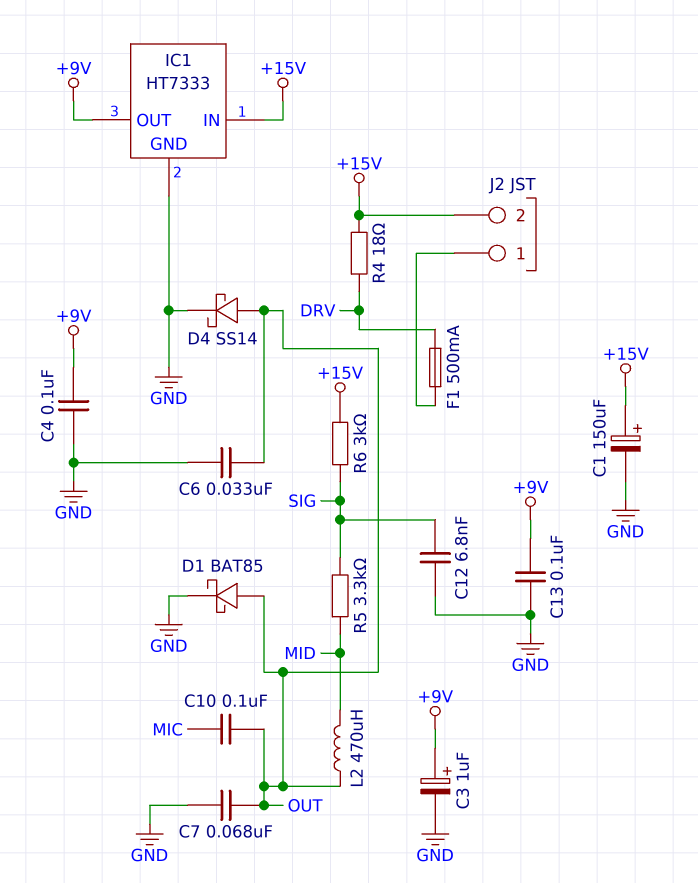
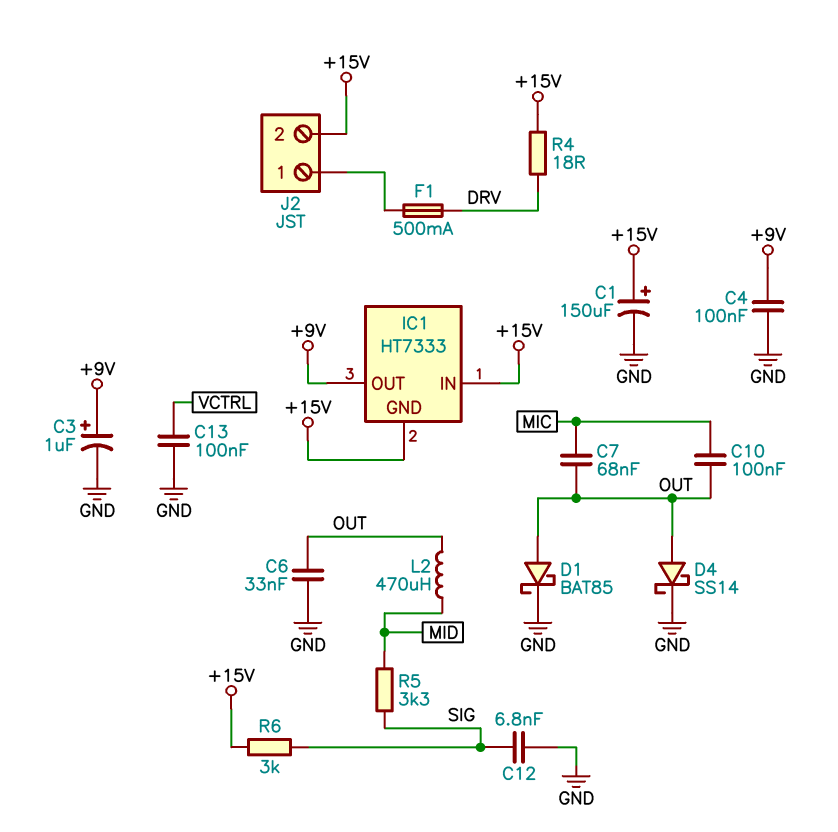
C7: 68nF (GND, OUT) -> 68nF (MIC, OUT)
C13: 100nF (+9V, GND) -> 100nF (GND, VCTRL)
IC1 pin GND: GND -> +15V

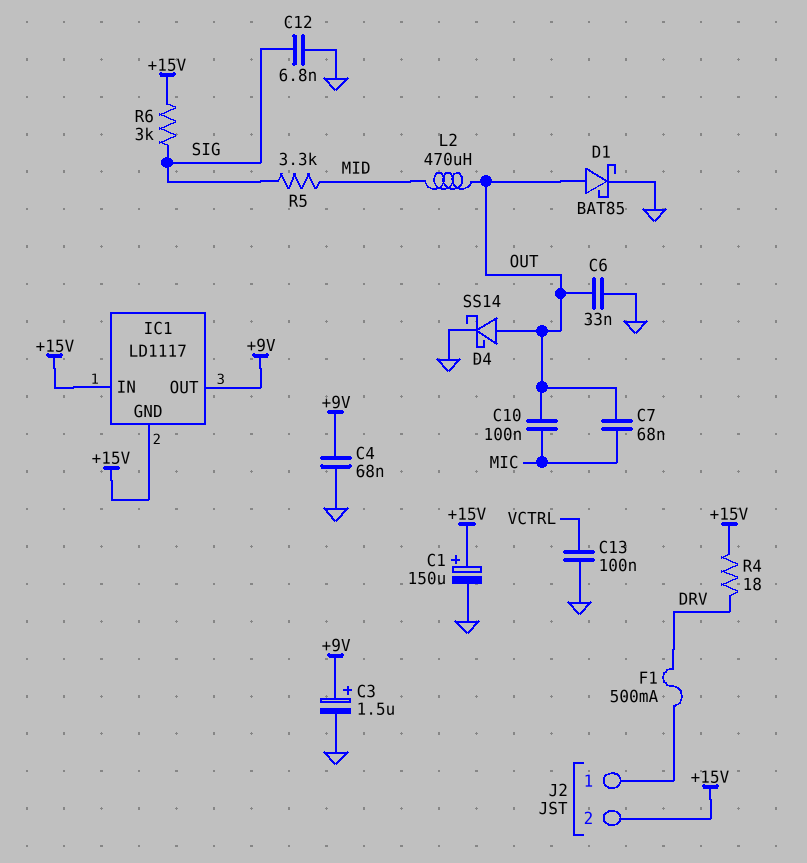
C3: 1uF (plus +9V, minus GND) -> 1.5uF (plus +9V, minus GND)
C4: 100nF (+9V, GND) -> 68nF (+9V, GND)
IC1: HT7333 -> LD1117

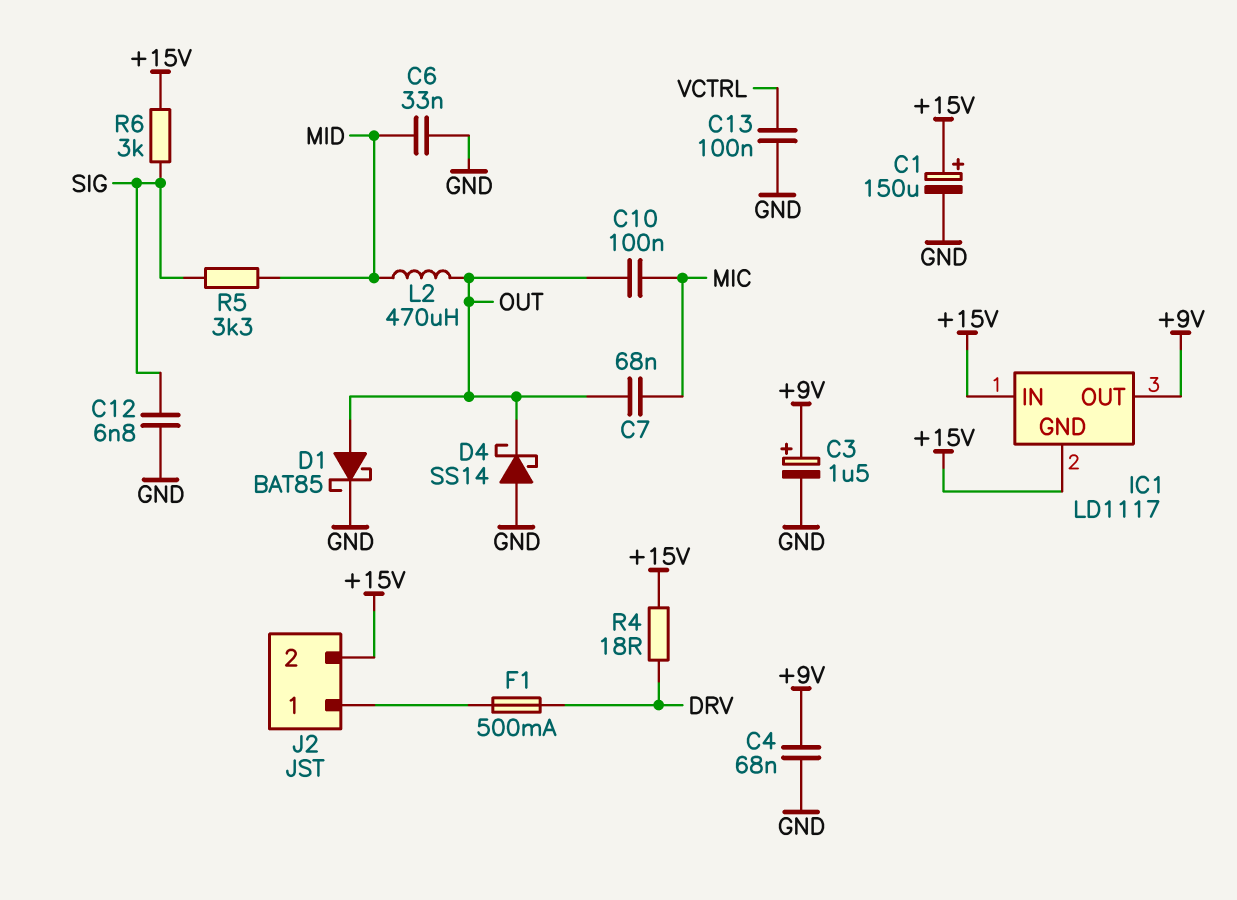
C6: 33nF (GND, OUT) -> 33nF (GND, MID)
D4: schottky SS14 (A OUT, K GND) -> schottky SS14 (A GND, K OUT)

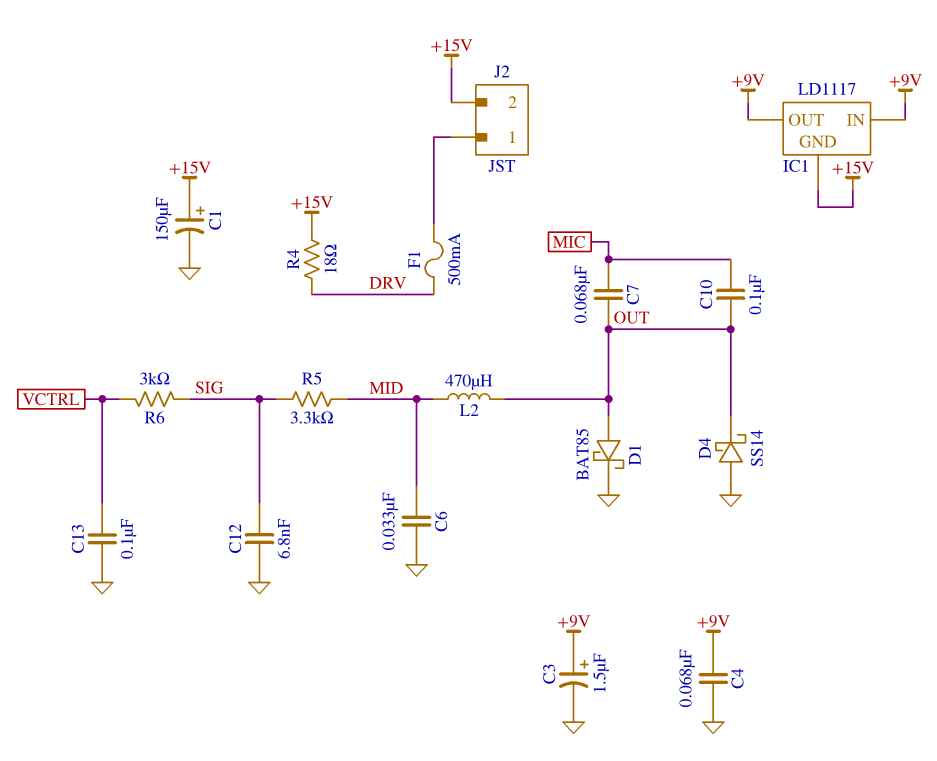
IC1 pin IN: +15V -> +9V
R6: 3k (+15V, SIG) -> 3k (SIG, VCTRL)

